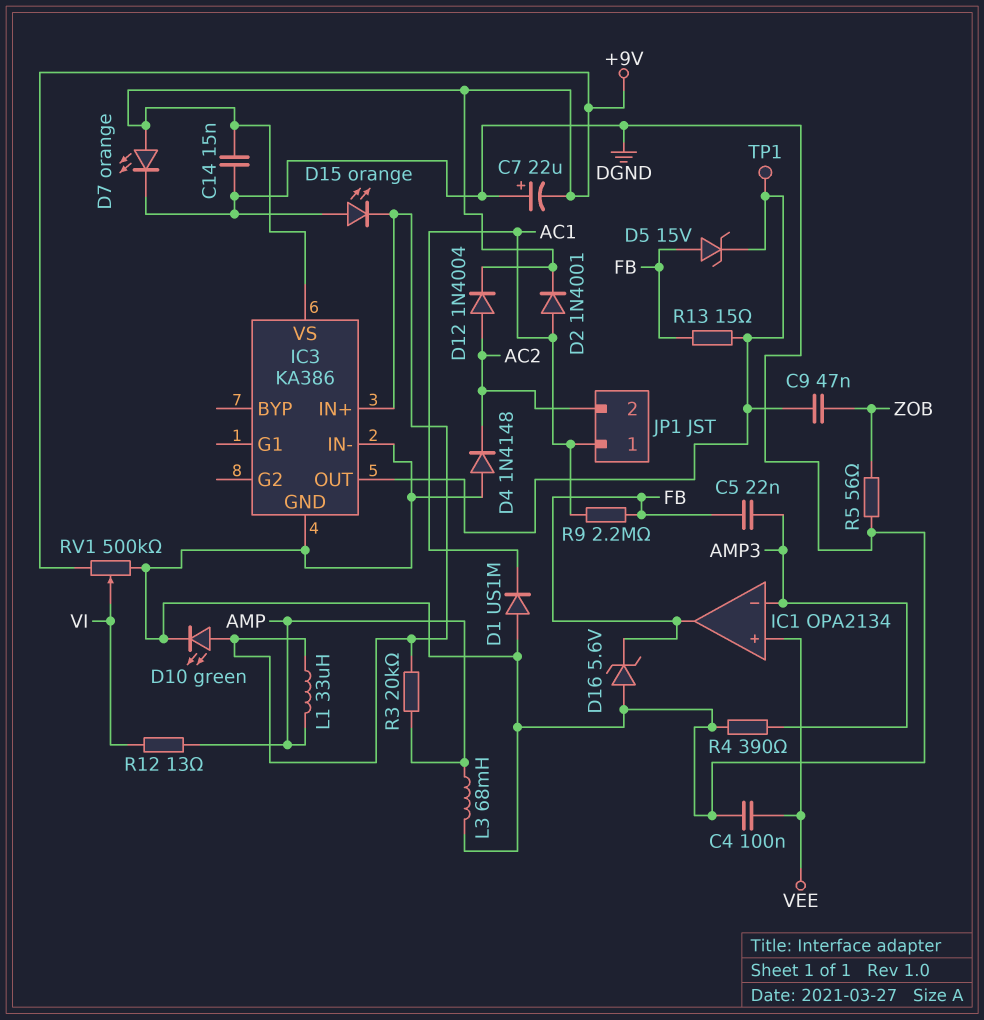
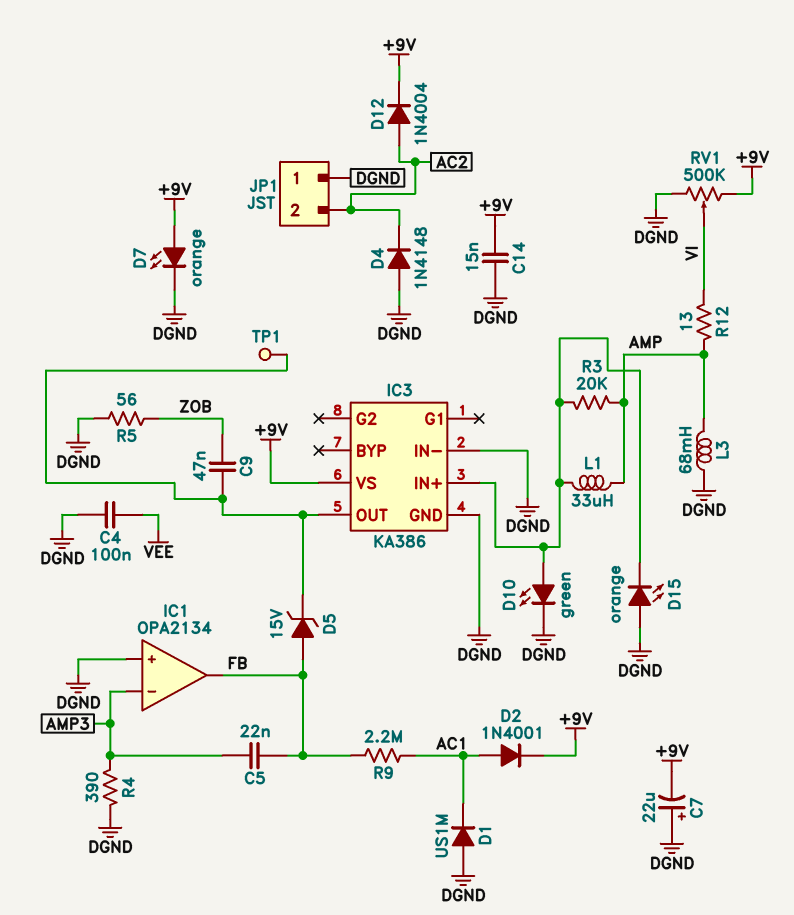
D16: zener 5.6V (A DGND, K FB) -> none
IC1 pin in+: VEE -> DGND
JP1 pin 1: AC1 -> DGND
R13: 15 (FB, IC3/OUT) -> none

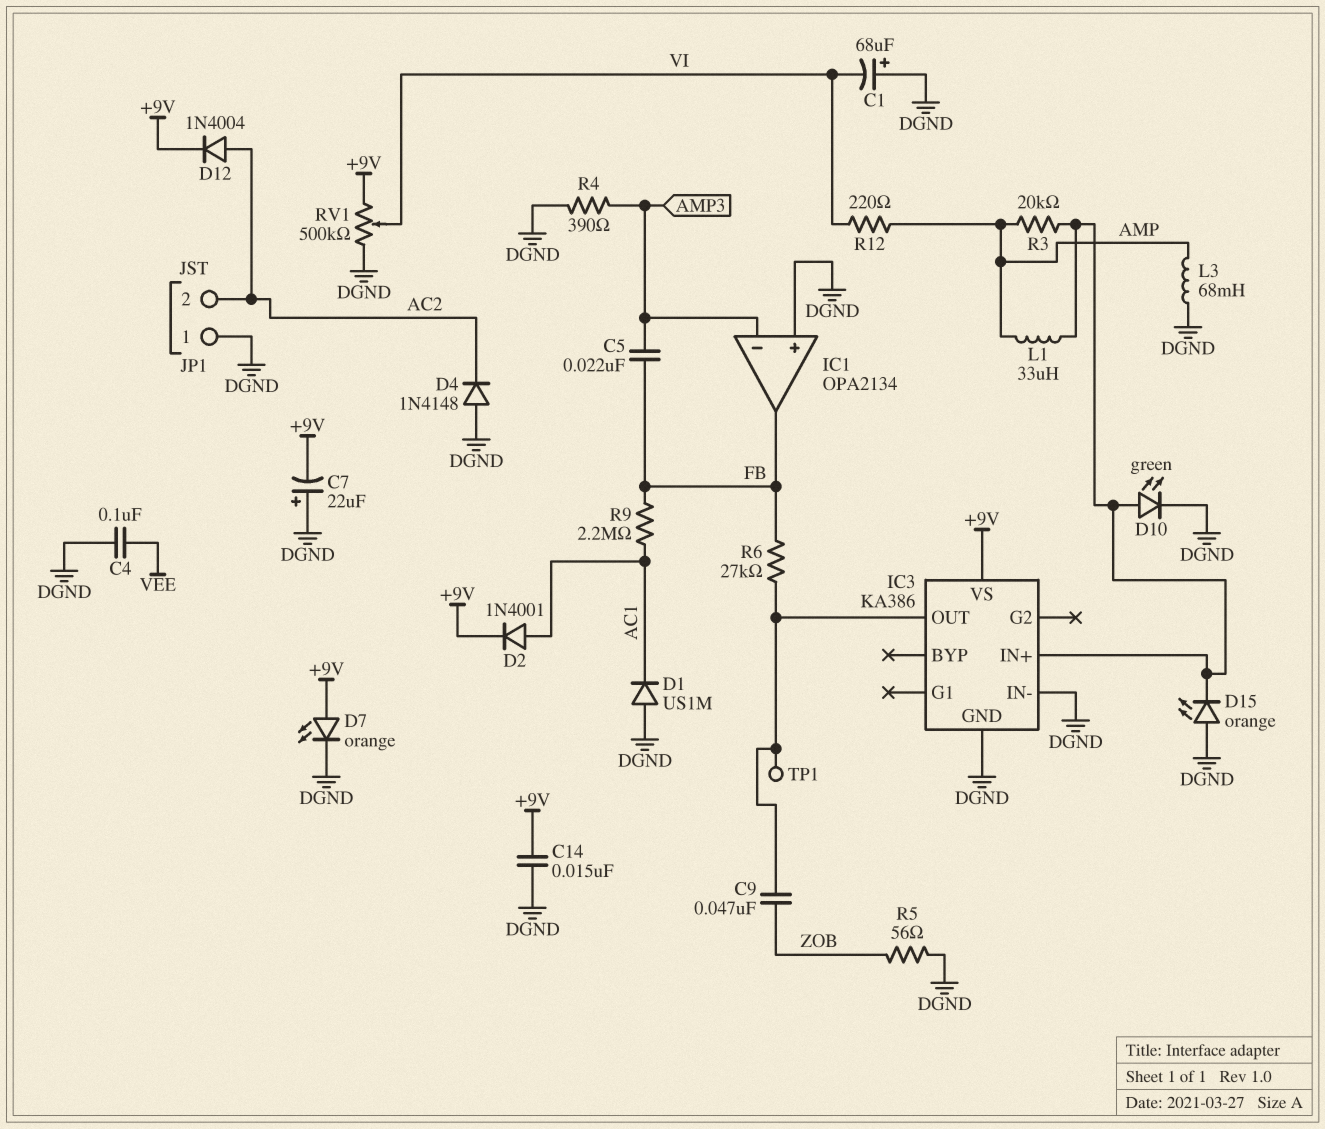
C1: none -> 68uF (plus DGND, minus VI)
D5: zener 15V (A FB, K IC3/OUT) -> none
R6: none -> 27k (FB, IC3/OUT)
R12: 13 (AMP, VI) -> 220 (AMP, VI)

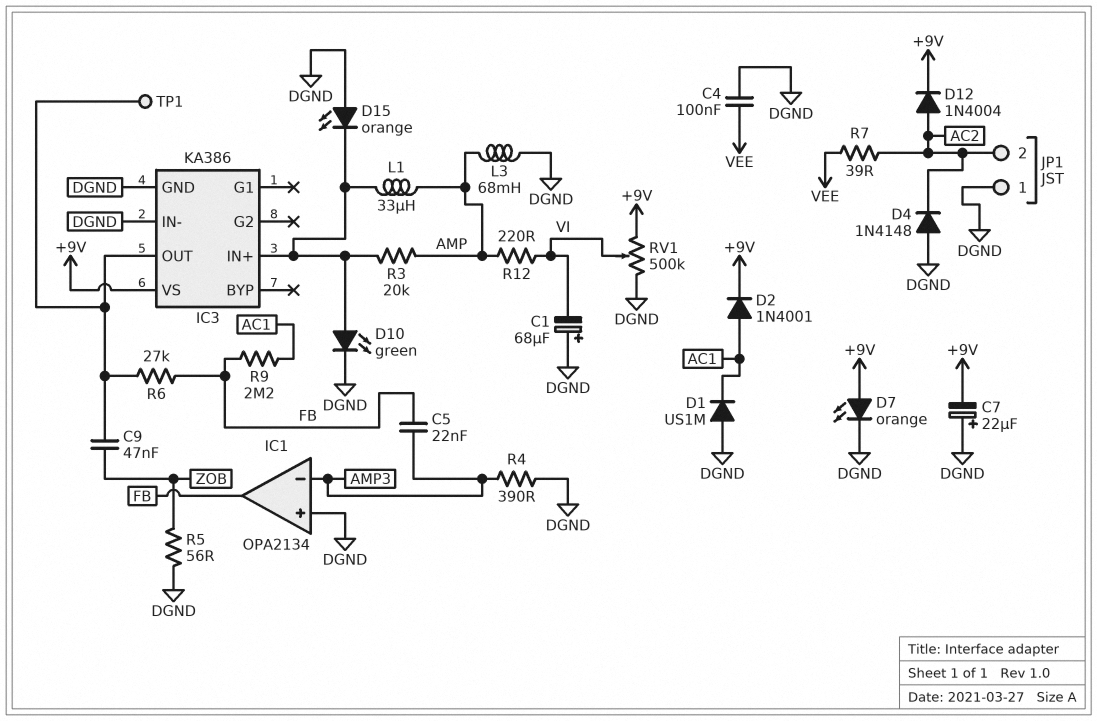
C14: 15nF (+9V, DGND) -> none
R7: none -> 39 (AC2, VEE)

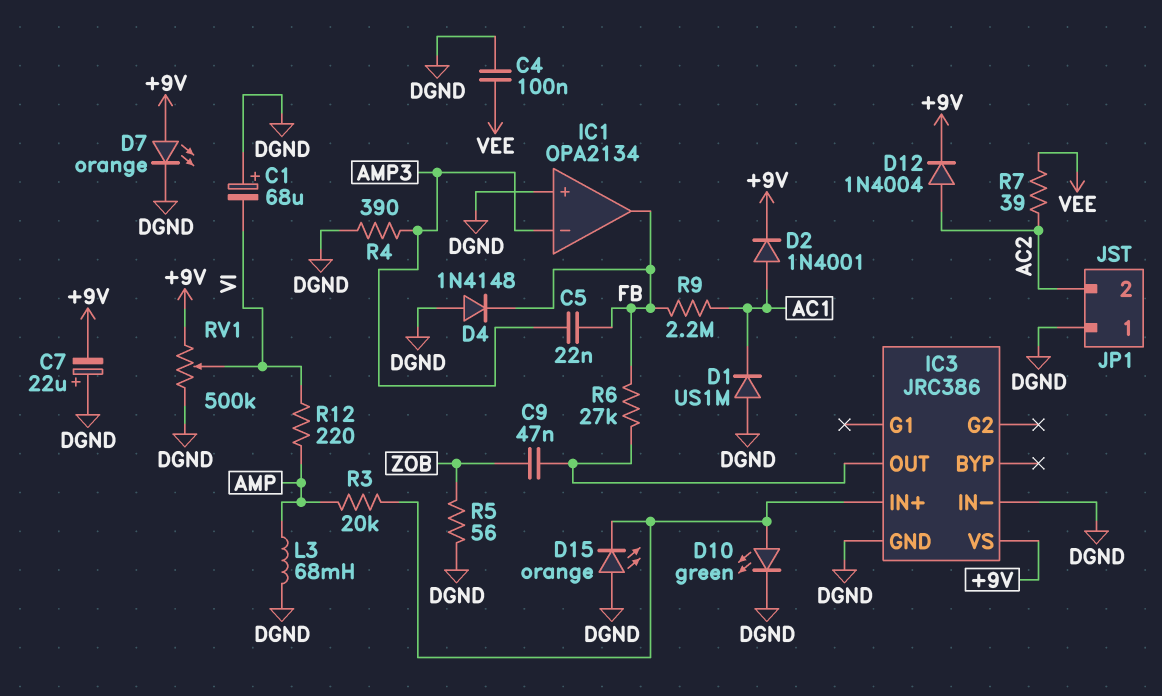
D4: diode 1N4148 (A DGND, K AC2) -> diode 1N4148 (A DGND, K FB)
IC3: KA386 -> JRC386
L1: 33uH (AMP, IC3/IN+) -> none
TP1: test point (IC3/OUT) -> none

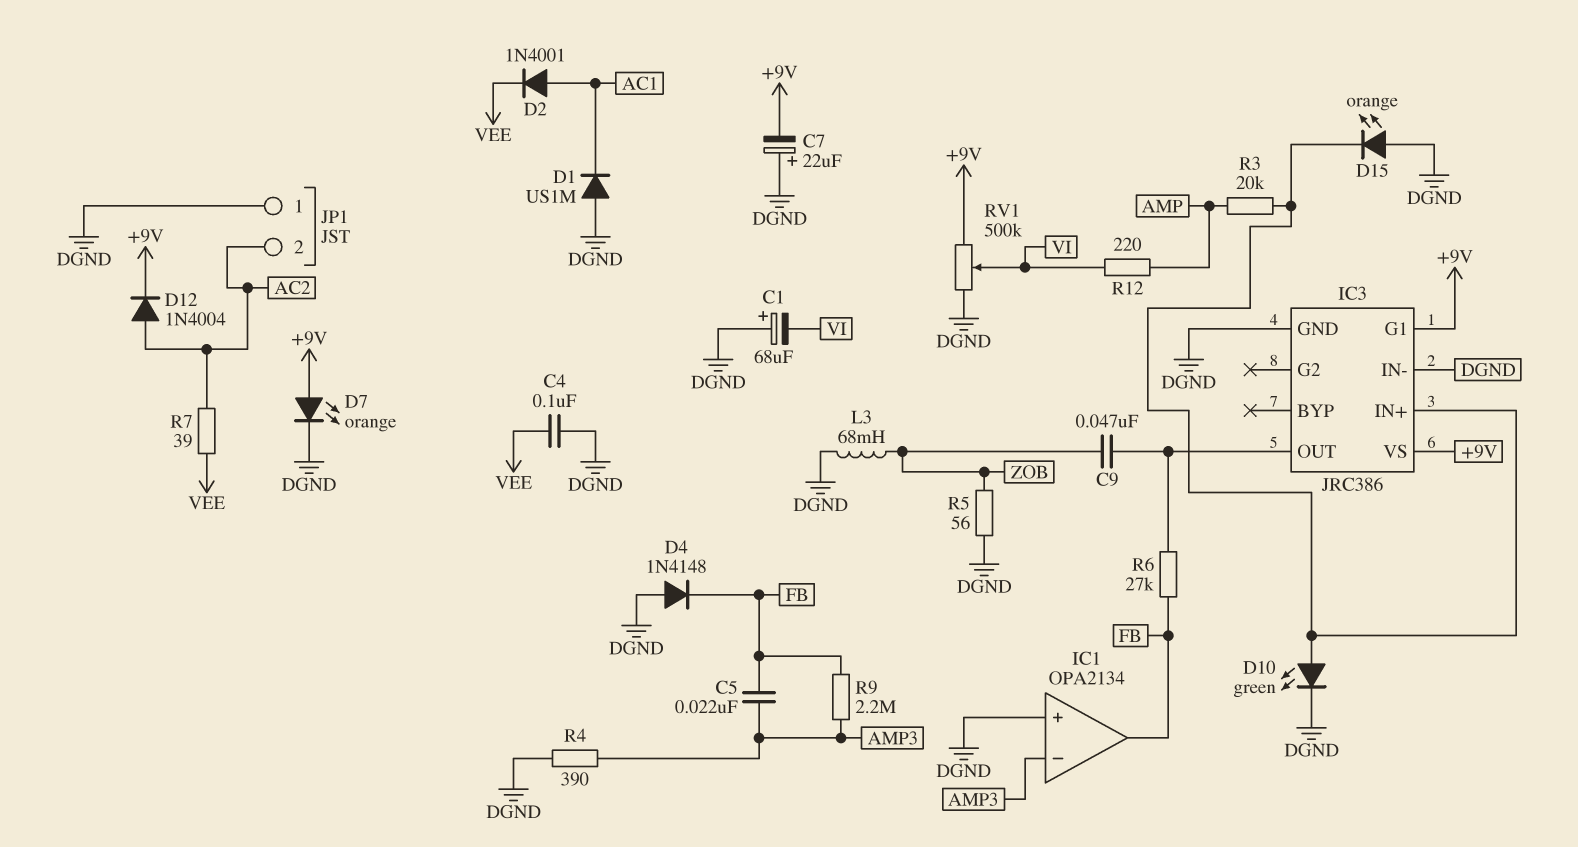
D2: diode 1N4001 (A AC1, K +9V) -> diode 1N4001 (A AC1, K VEE)
IC3 pin G1: none -> +9V
L3: 68mH (AMP, DGND) -> 68mH (DGND, ZOB)
R9: 2.2M (AC1, FB) -> 2.2M (AMP3, FB)

